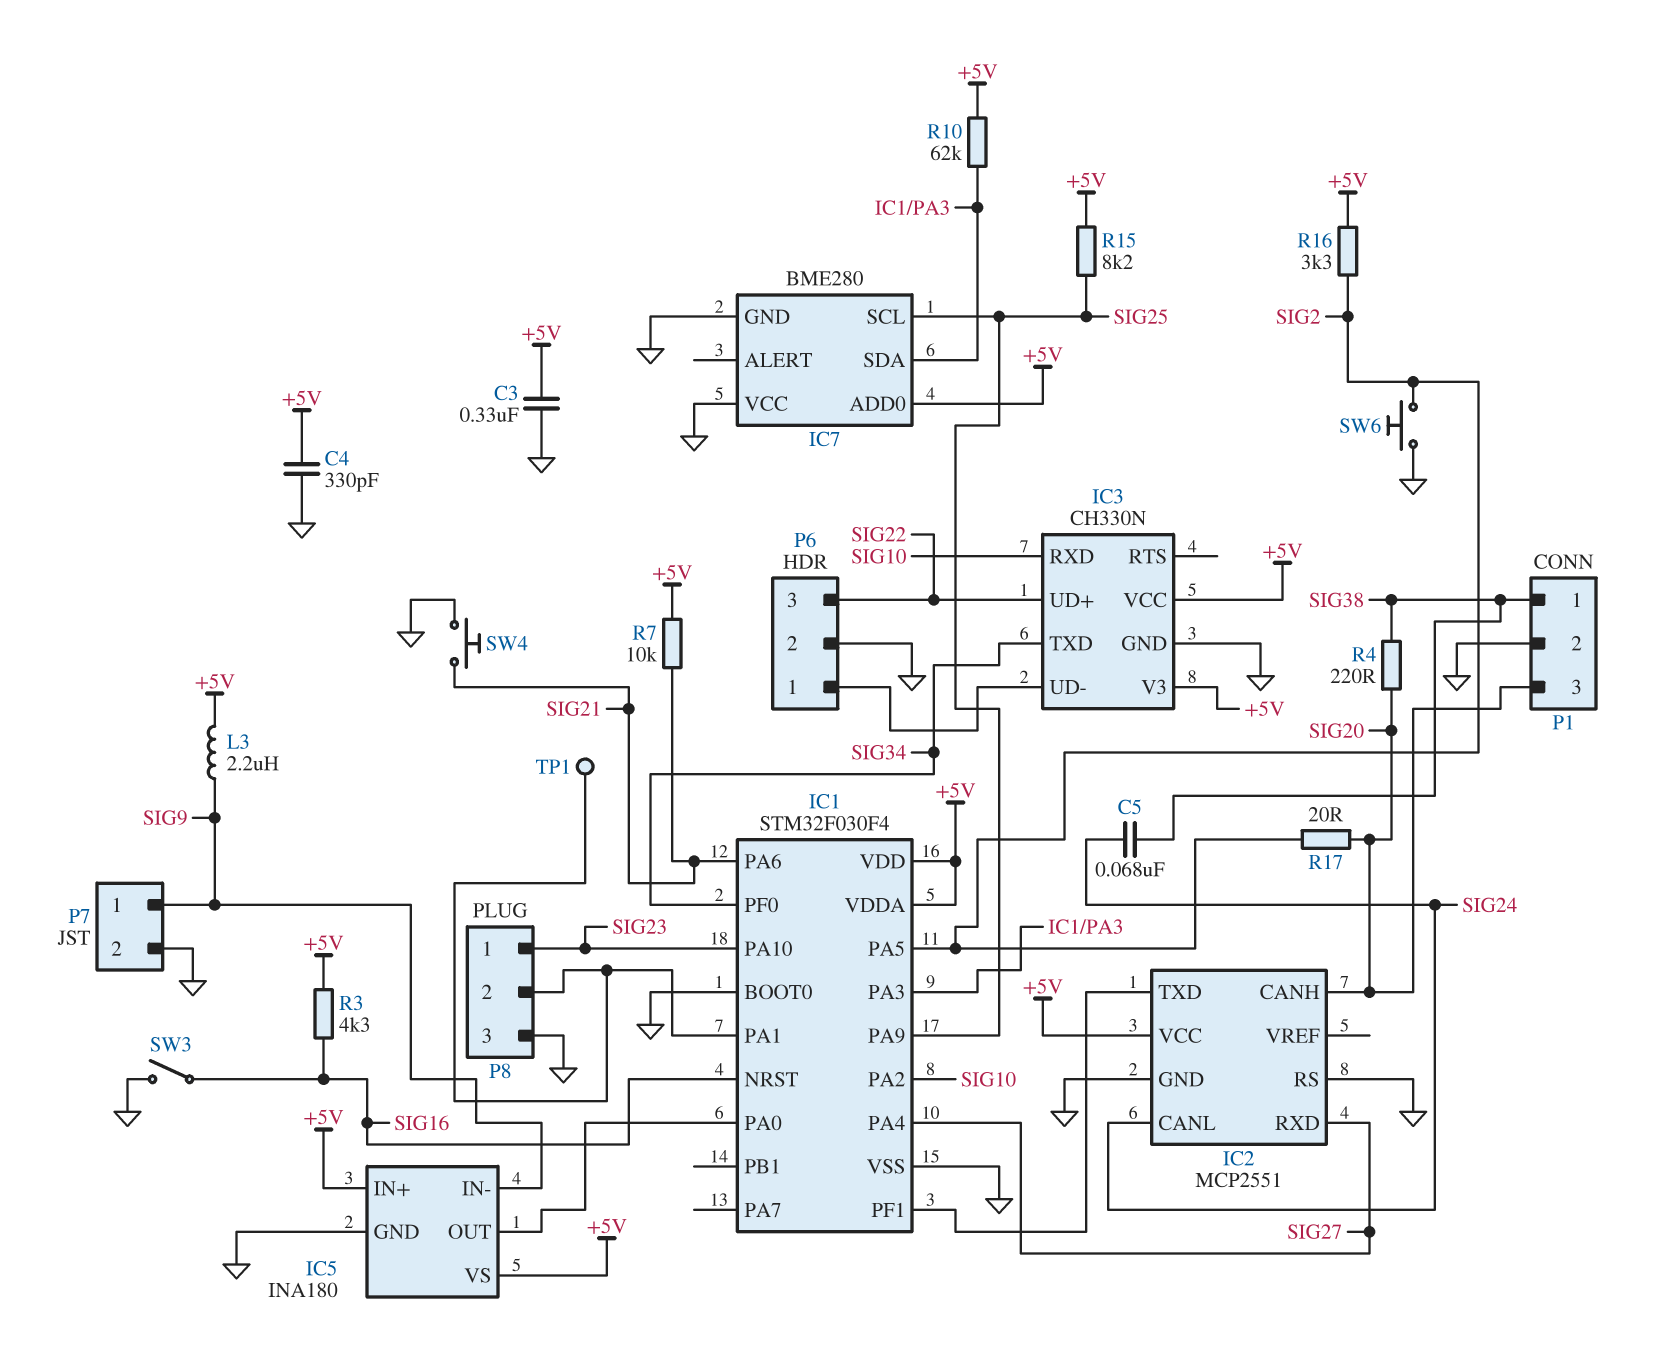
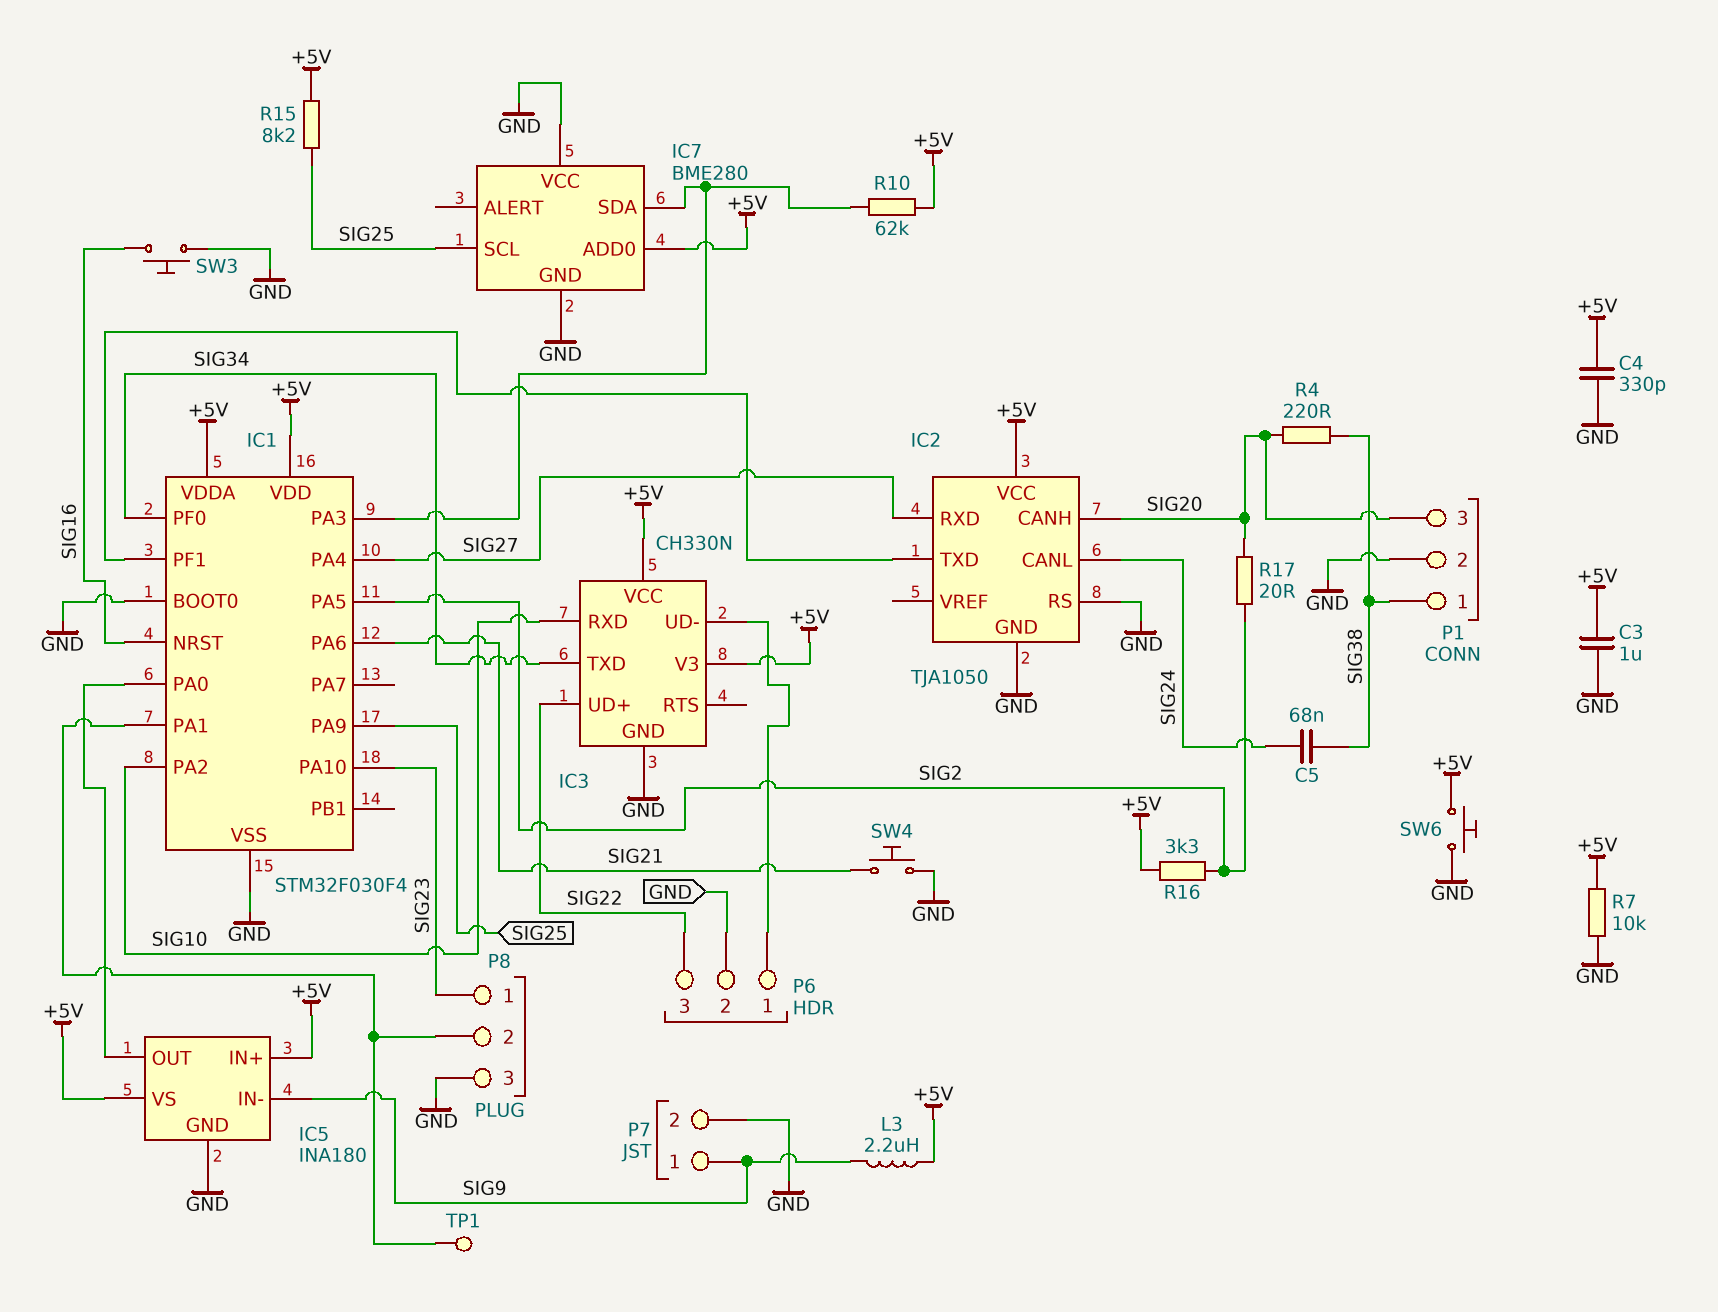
C3: 330nF (+5V, GND) -> 1uF (+5V, GND)
IC2: MCP2551 -> TJA1050
R3: 4.3k (+5V, SIG16) -> none
R7: 10k (+5V, SIG21) -> 10k (+5V, GND)
SW3: switch (GND, SIG16) -> button (GND, SIG16)
SW6: button (GND, SIG2) -> button (+5V, GND)

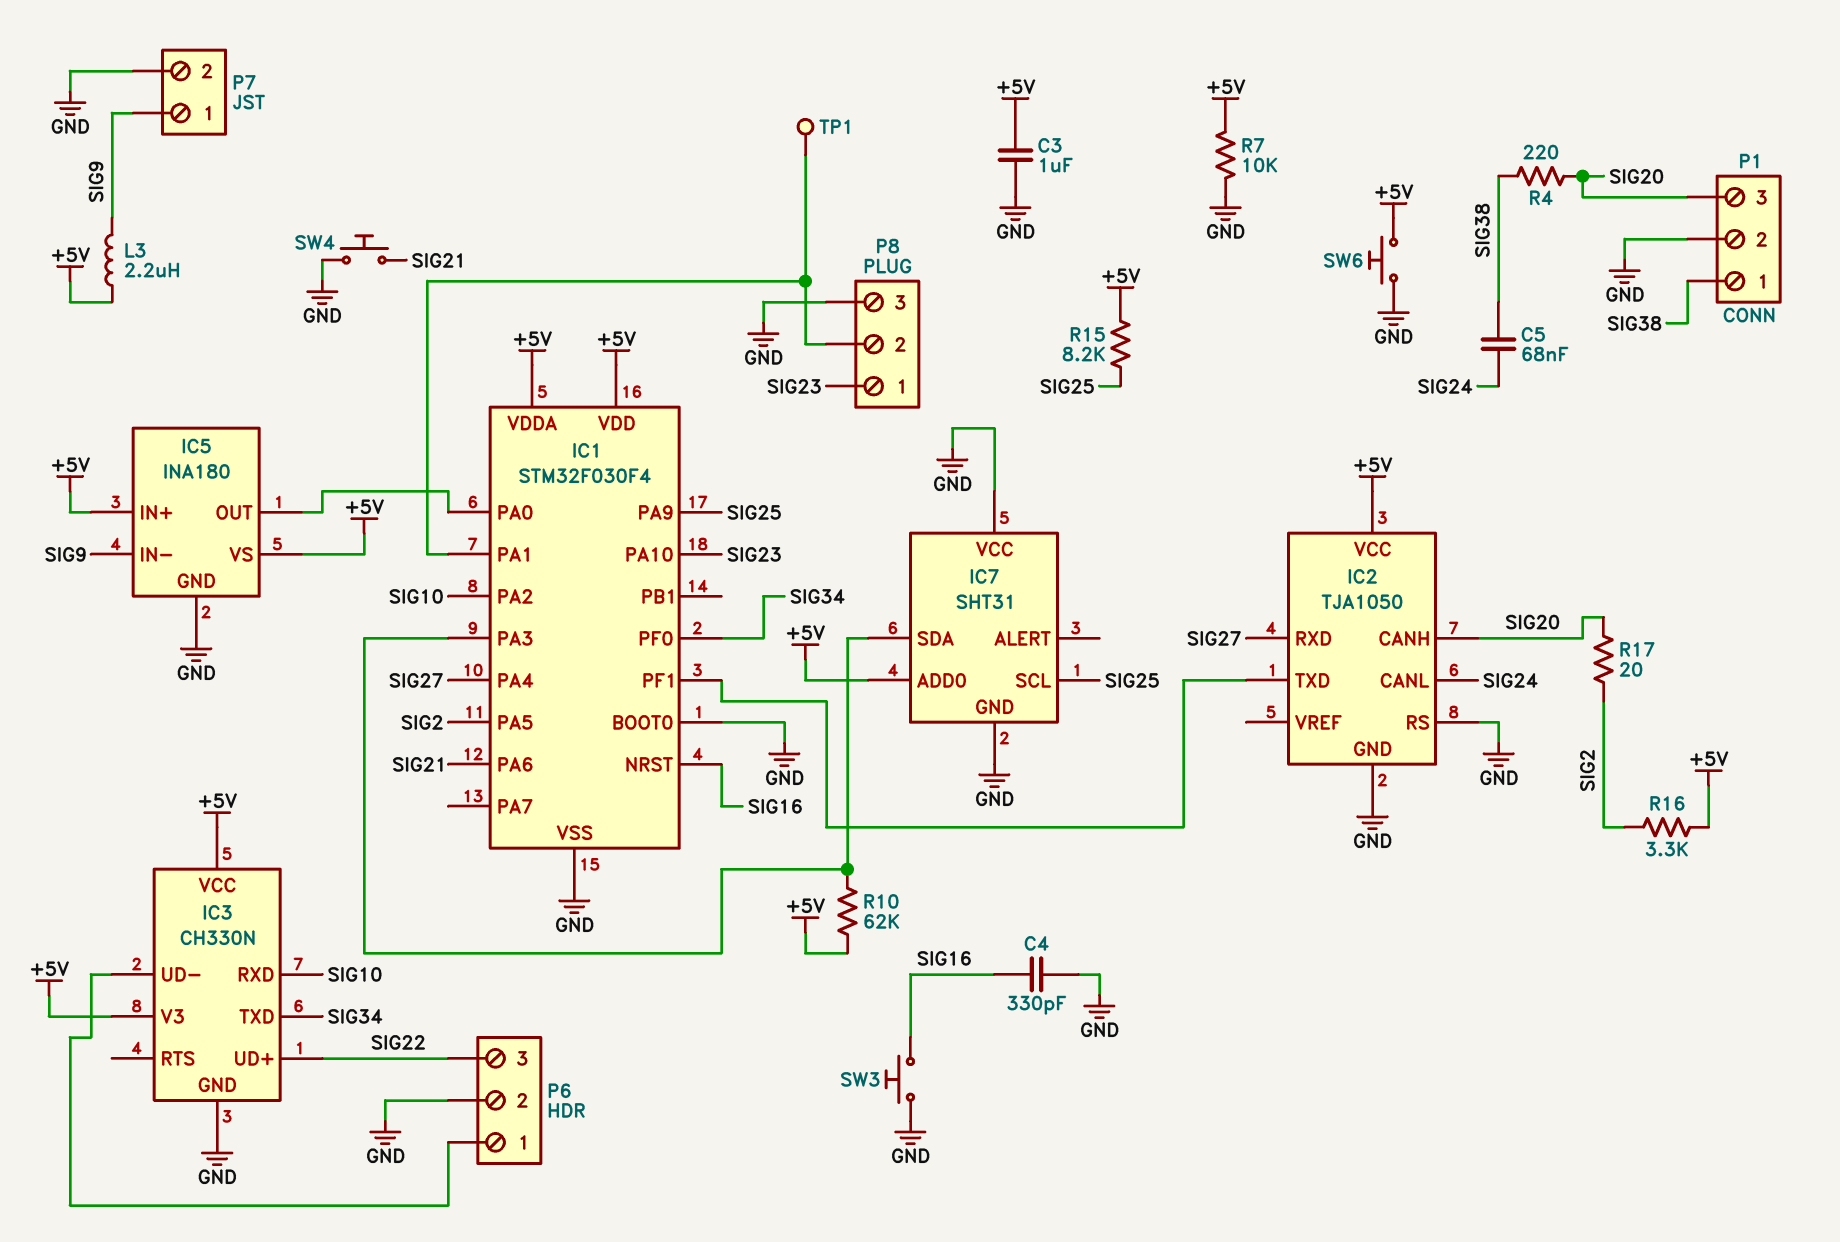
C4: 330pF (+5V, GND) -> 330pF (GND, SIG16)
IC7: BME280 -> SHT31

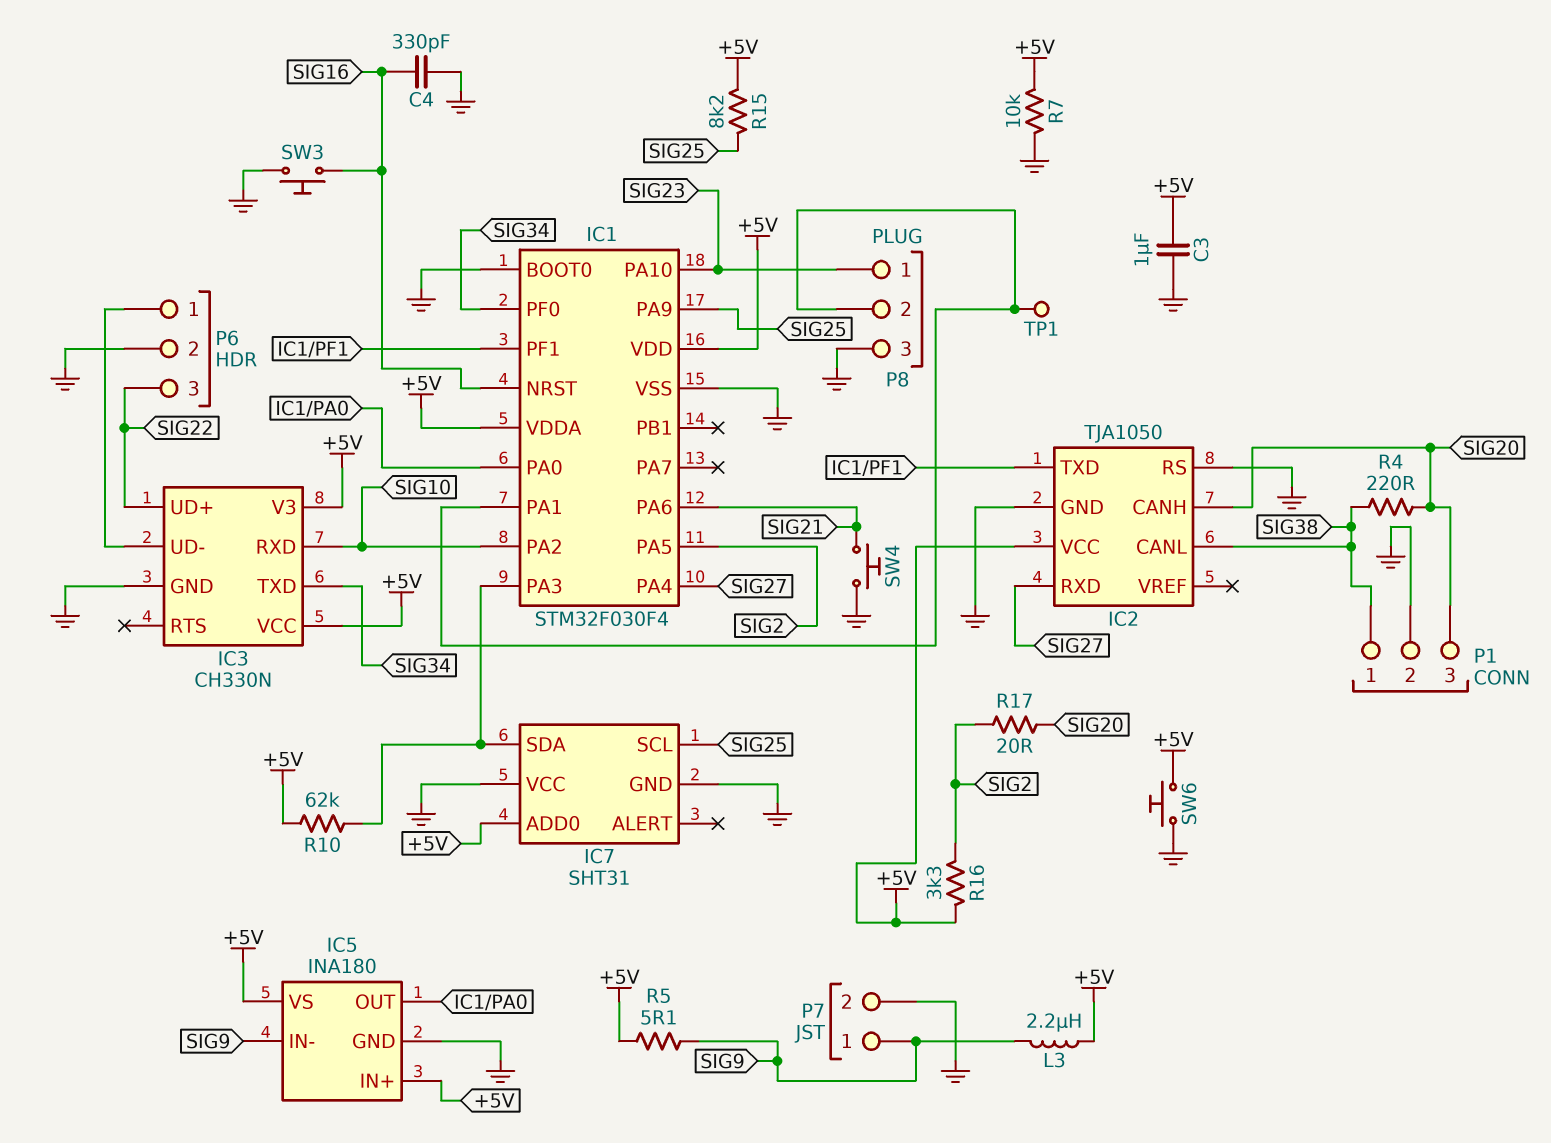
C5: 68nF (SIG24, SIG38) -> none
IC2 pin CANL: SIG24 -> SIG38
R5: none -> 5.1 (+5V, SIG9)

